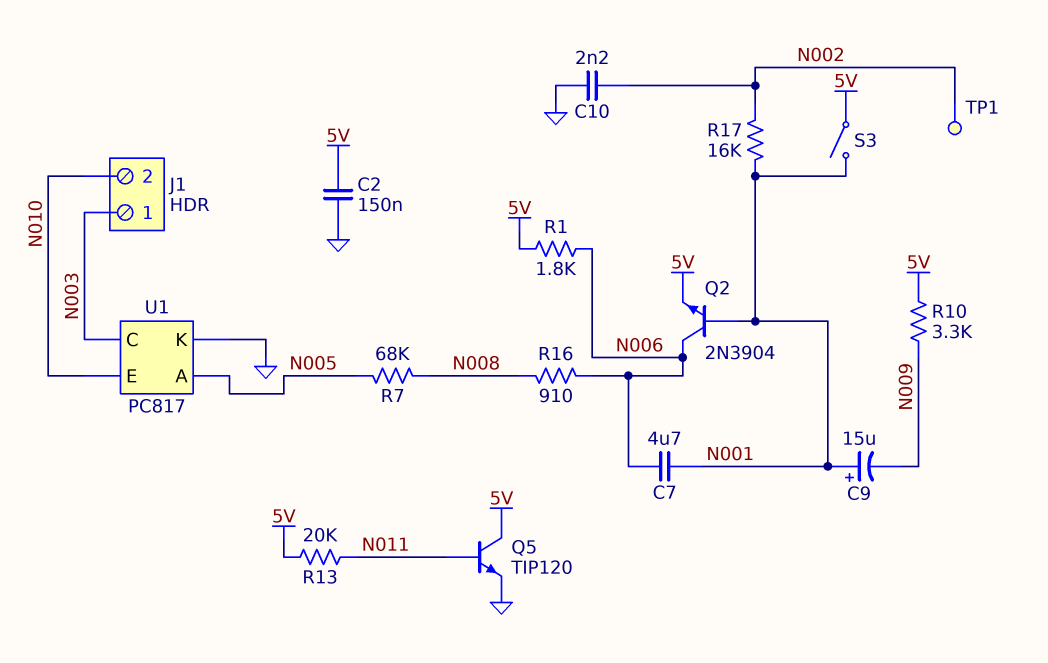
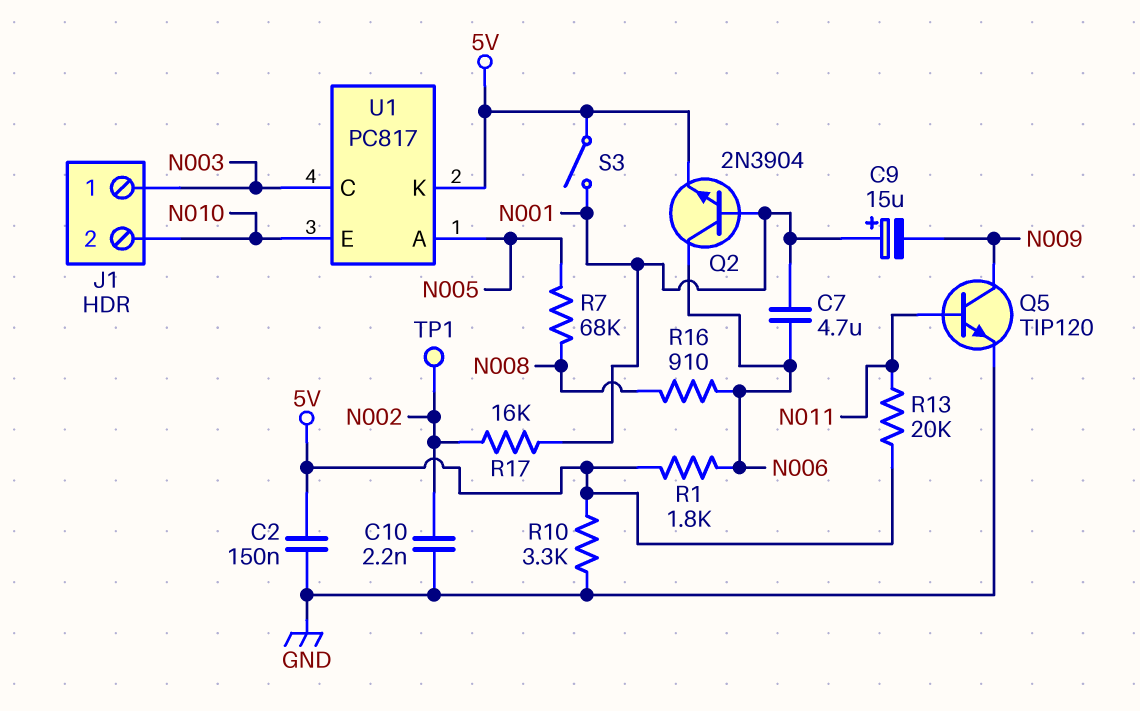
Q5: NPN TIP120 (B N011, C 5V, E GND) -> NPN TIP120 (B N011, C N009, E GND)
R10: 3.3k (5V, N009) -> 3.3k (5V, GND)
U1 pin K: GND -> 5V

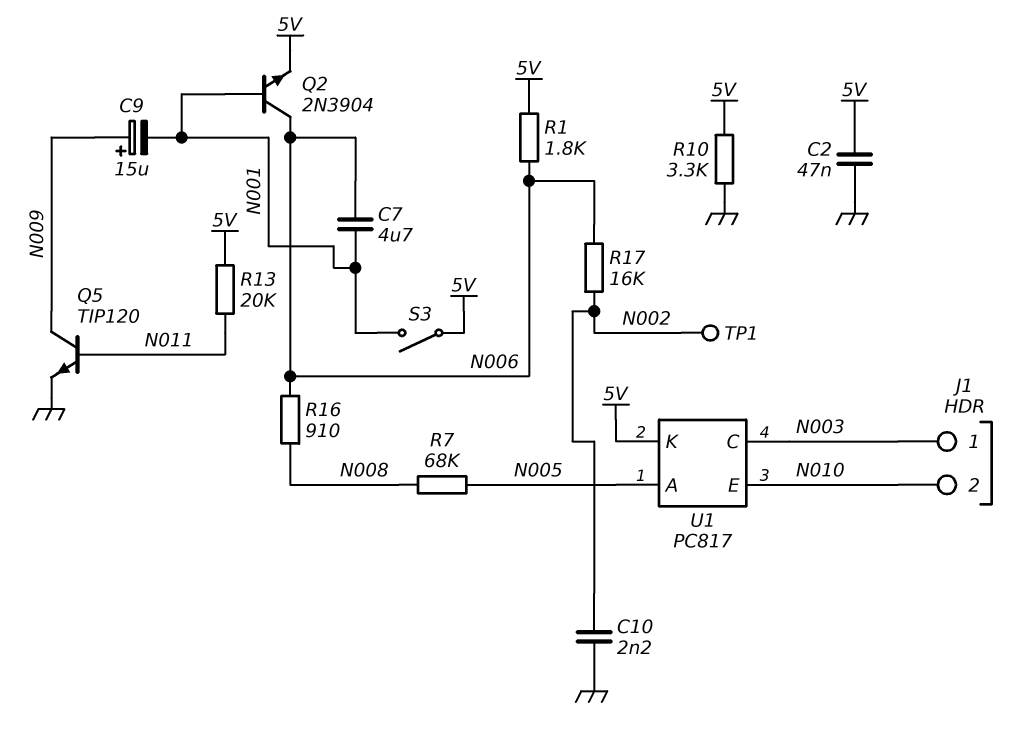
C2: 150nF (5V, GND) -> 47nF (5V, GND)
C9: 15uF (plus N001, minus N009) -> 15uF (plus N009, minus N001)
R17: 16k (N001, N002) -> 16k (N002, N006)

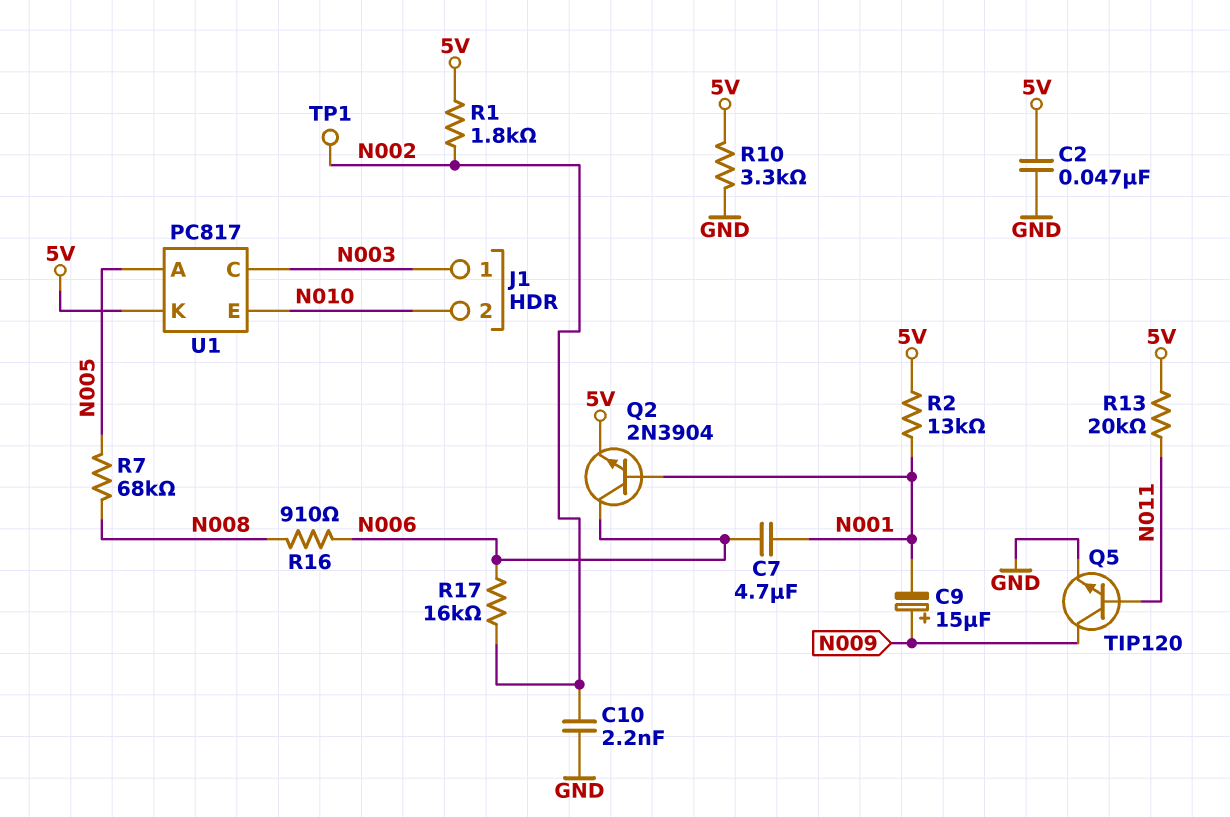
R1: 1.8k (5V, N006) -> 1.8k (5V, N002)
R2: none -> 13k (5V, N001)
S3: switch (5V, N001) -> none

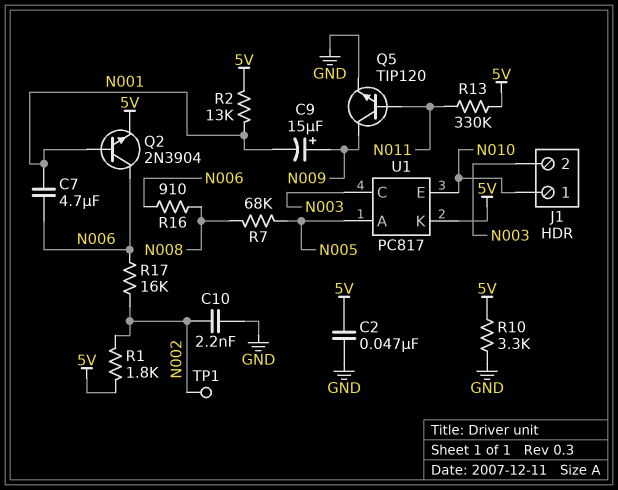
J1 pin 1: N003 -> N010
J1 pin 2: N010 -> N003
R13: 20k (5V, N011) -> 330k (5V, N011)

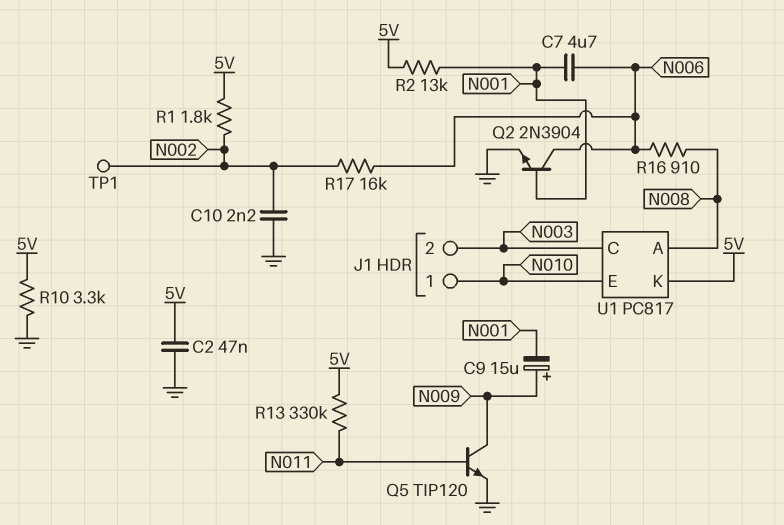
Q2: NPN 2N3904 (B N001, C N006, E 5V) -> NPN 2N3904 (B N001, C N006, E GND)
R7: 68k (N005, N008) -> none
U1 pin A: N005 -> N008

